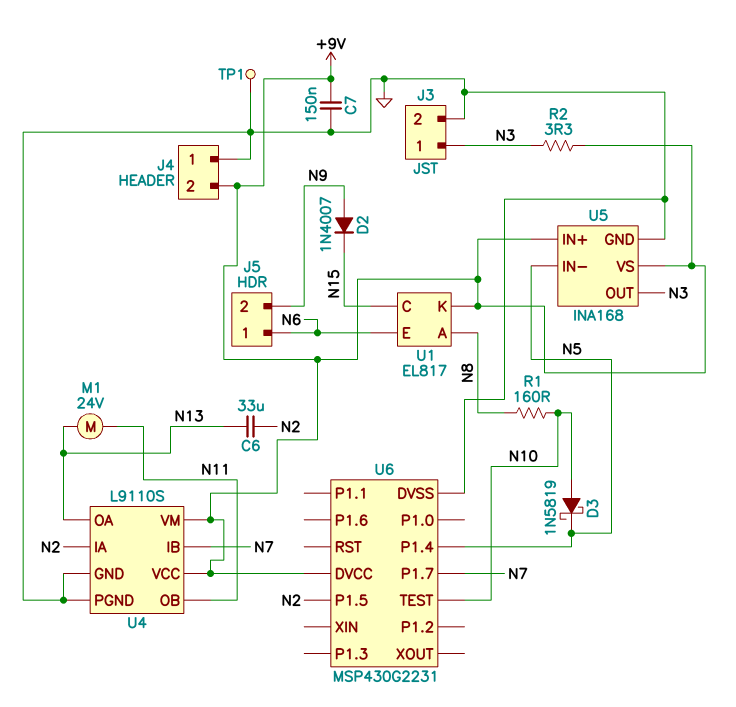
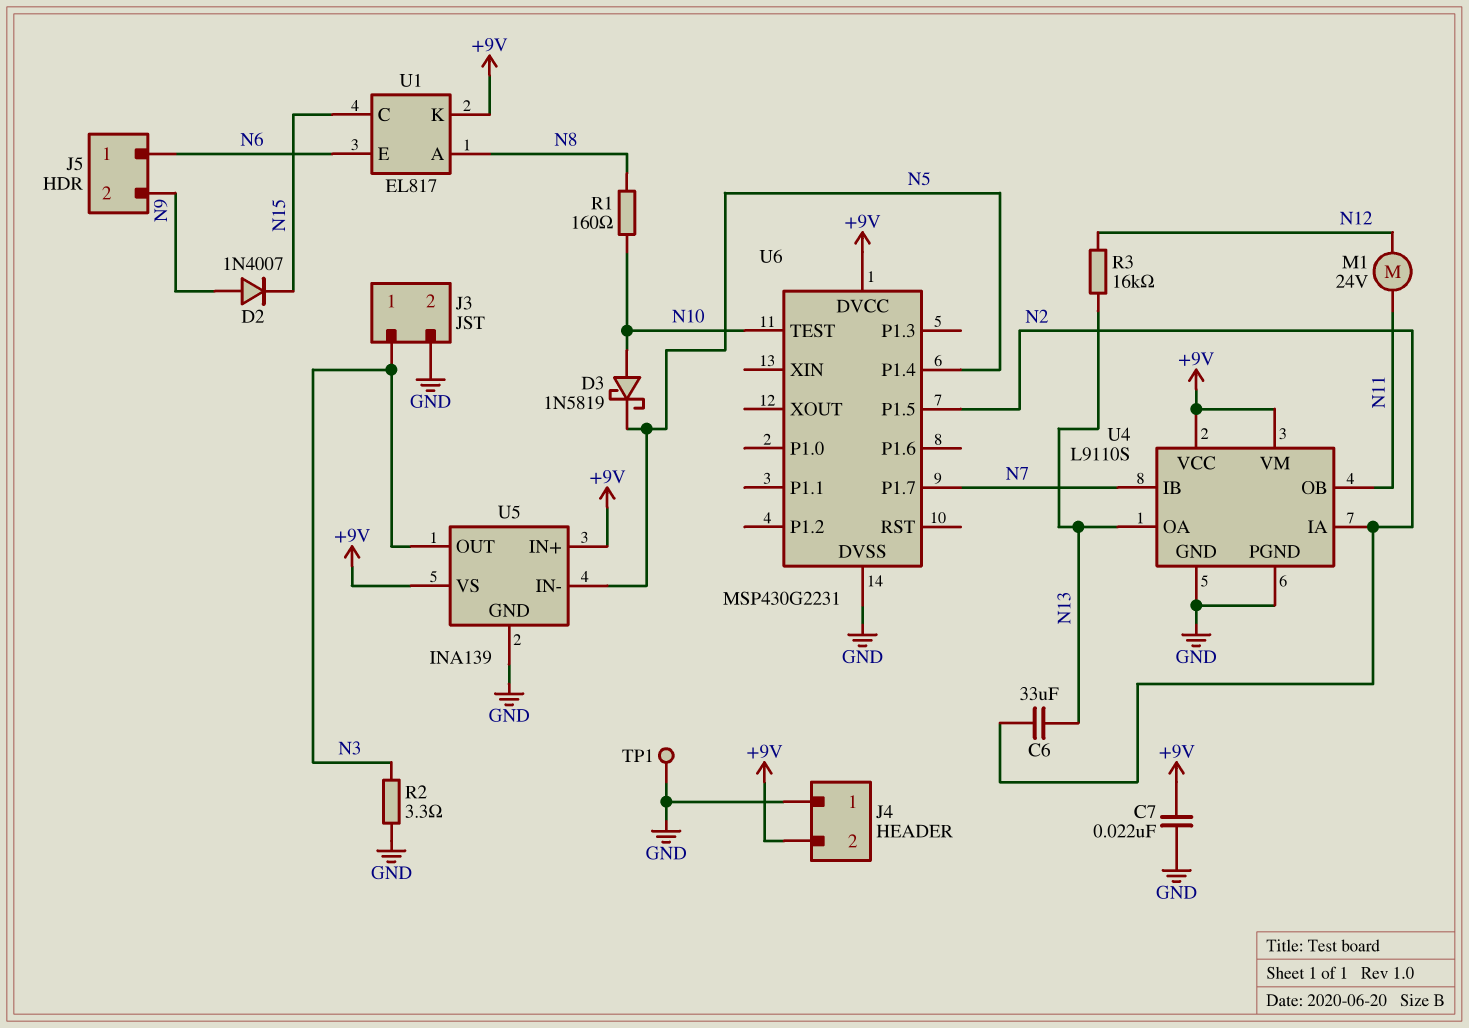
C7: 150nF (+9V, GND) -> 22nF (+9V, GND)
M1: motor 24V (N11, N13) -> motor 24V (N11, N12)
R2: 3.3 (+9V, N3) -> 3.3 (GND, N3)
R3: none -> 16k (N12, N13)
U5: INA168 -> INA139

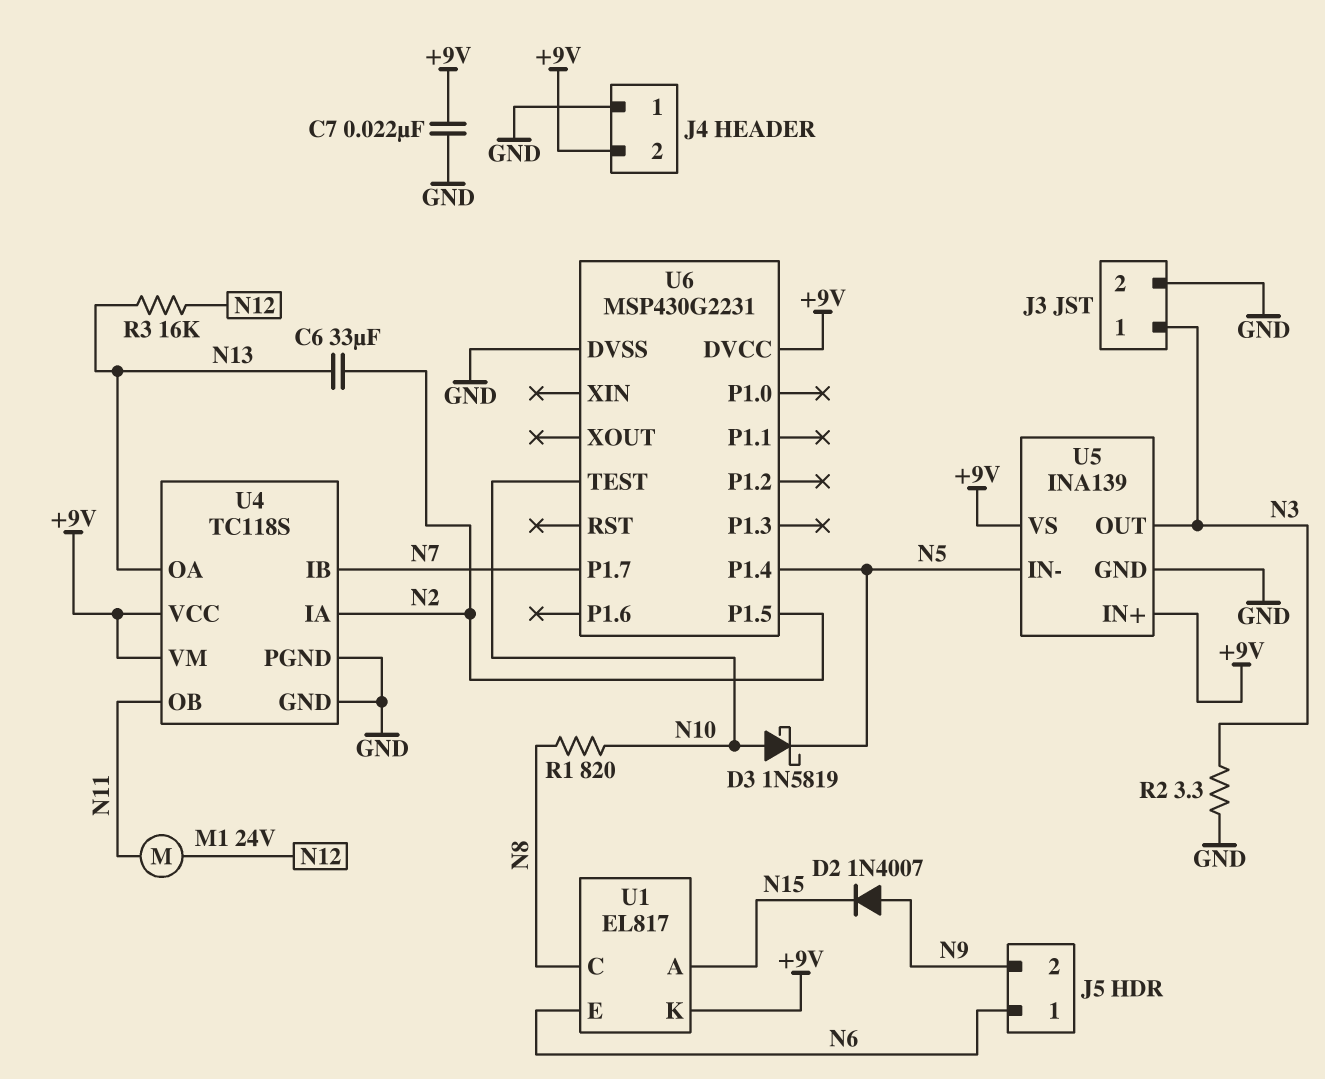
R1: 160 (N8, N10) -> 820 (N8, N10)
TP1: test point (GND) -> none
U1 pin A: N8 -> N15
U1 pin C: N15 -> N8
U4: L9110S -> TC118S

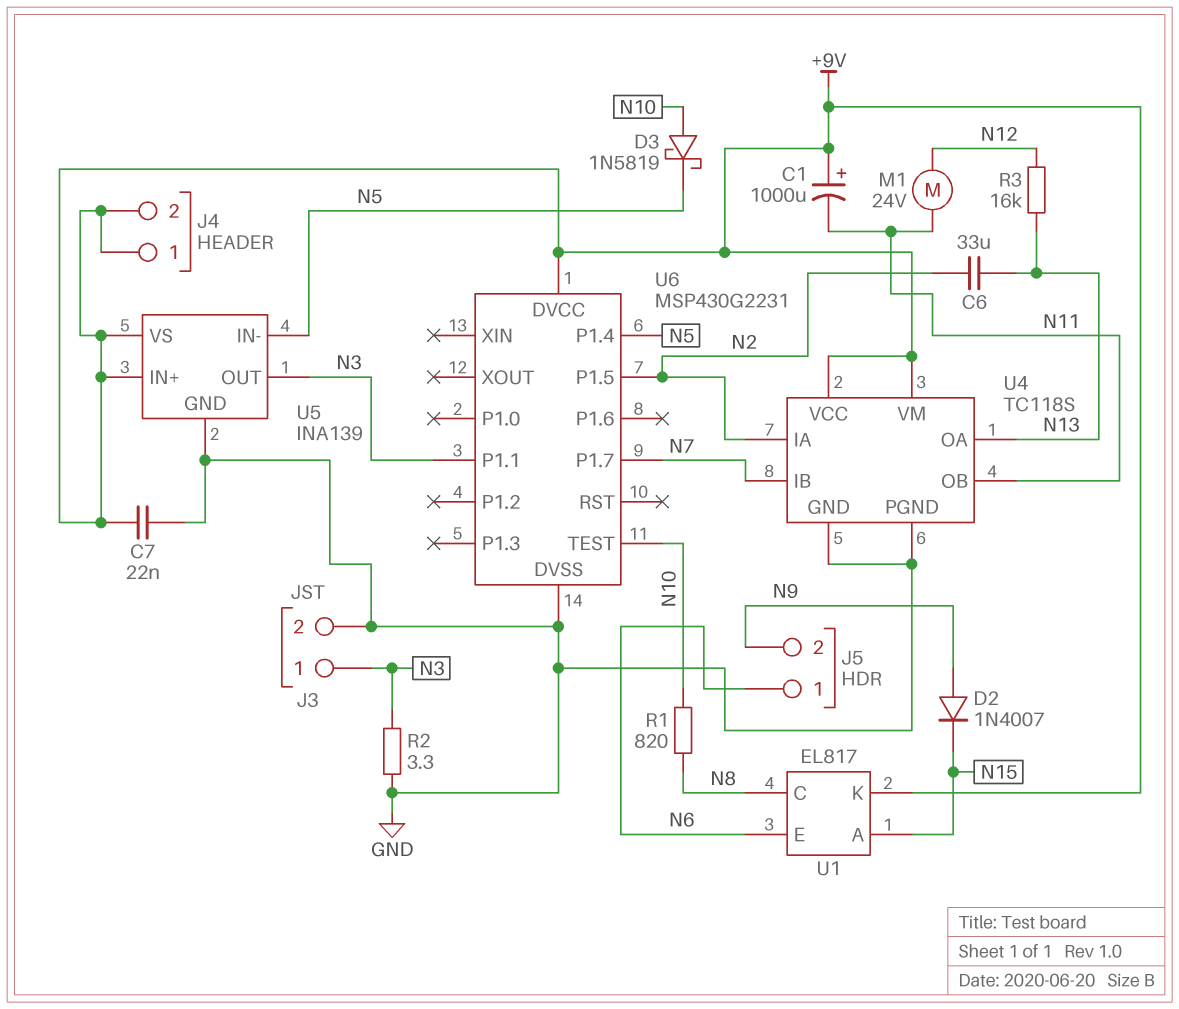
C1: none -> 1000uF (plus +9V, minus N11)
J4 pin 1: GND -> +9V
U6 pin P1.1: none -> N3

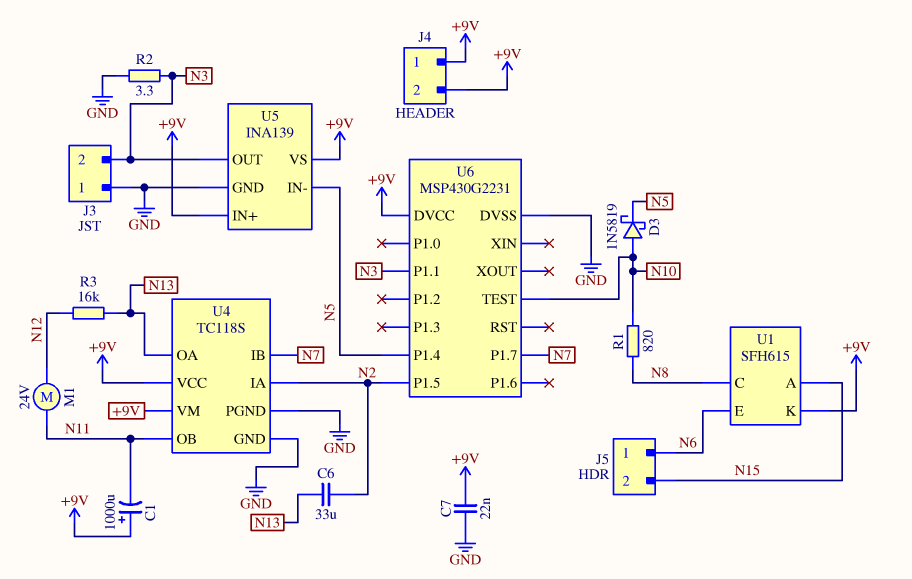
D2: diode 1N4007 (A N9, K N15) -> none
J3 pin 1: N3 -> GND
J3 pin 2: GND -> N3
J5 pin 2: N9 -> N15
U1: EL817 -> SFH615

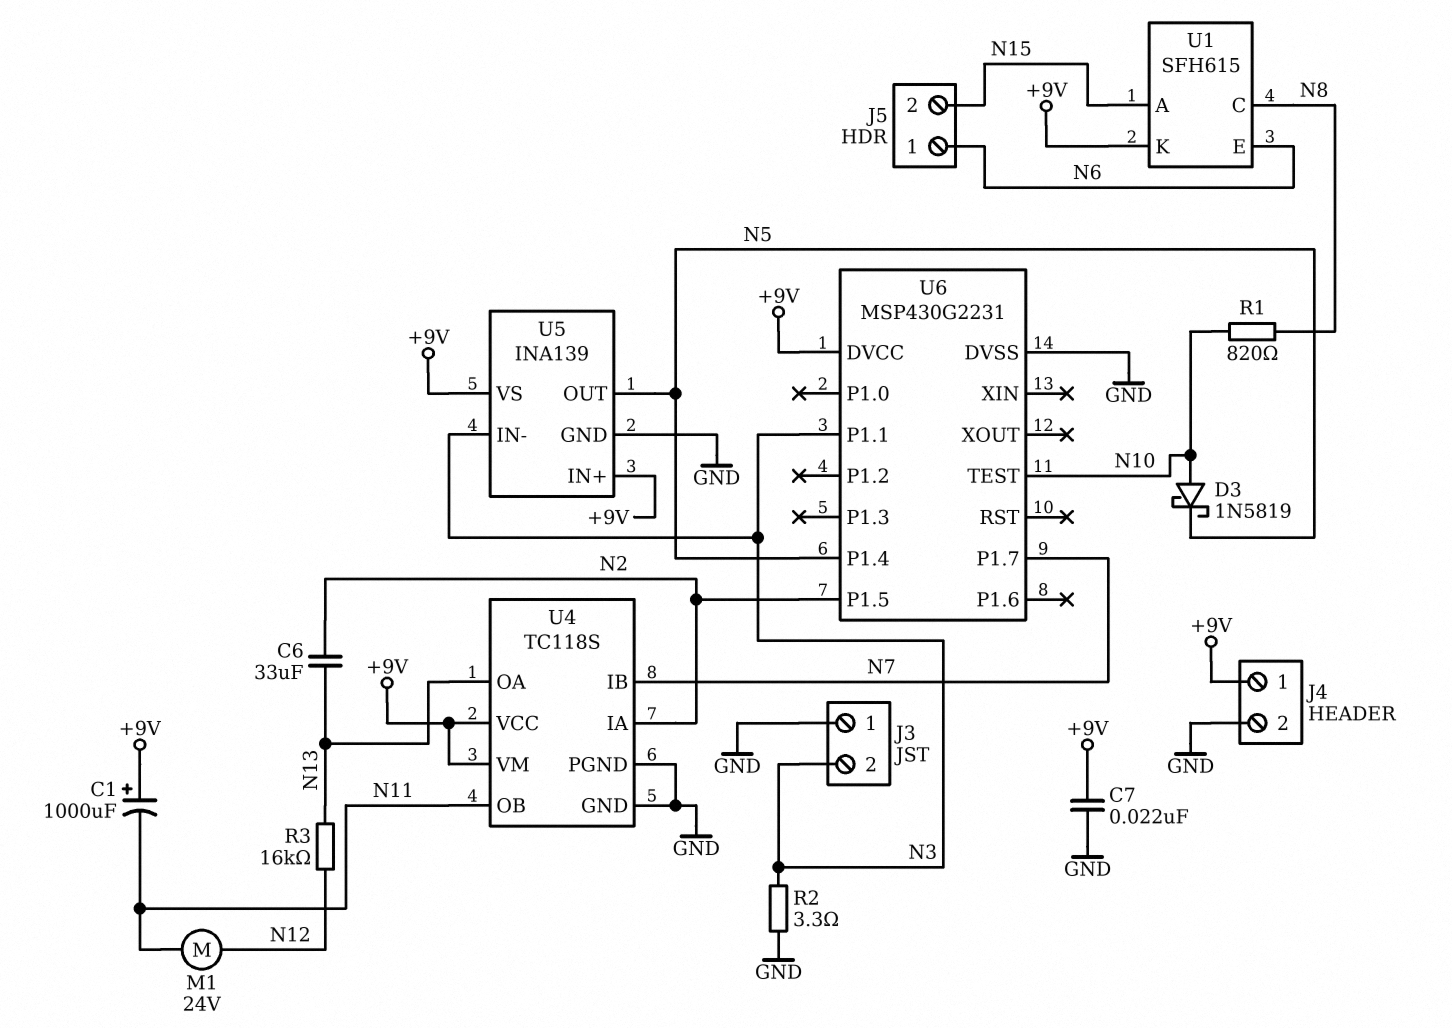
J4 pin 2: +9V -> GND
U5 pin IN-: N5 -> N3
U5 pin OUT: N3 -> N5

